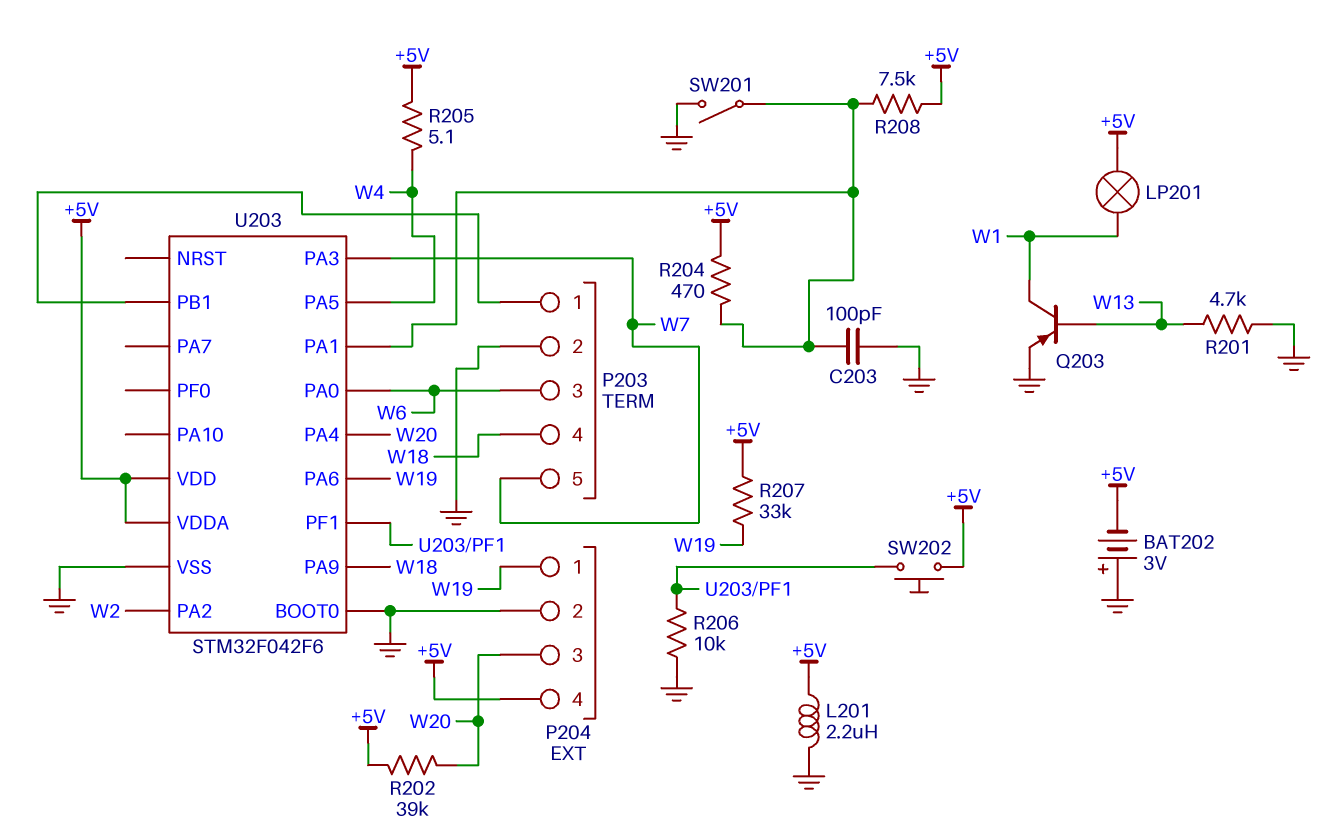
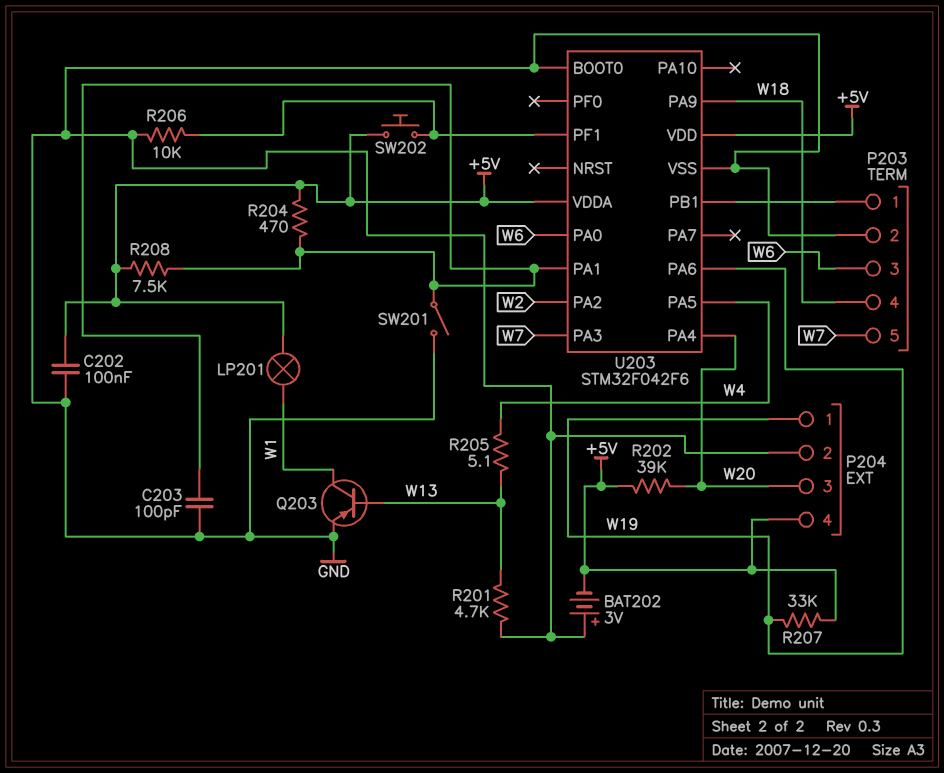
C202: none -> 100nF (+5V, GND)
L201: 2.2uH (+5V, GND) -> none
R205: 5.1 (+5V, W4) -> 5.1 (W4, W13)

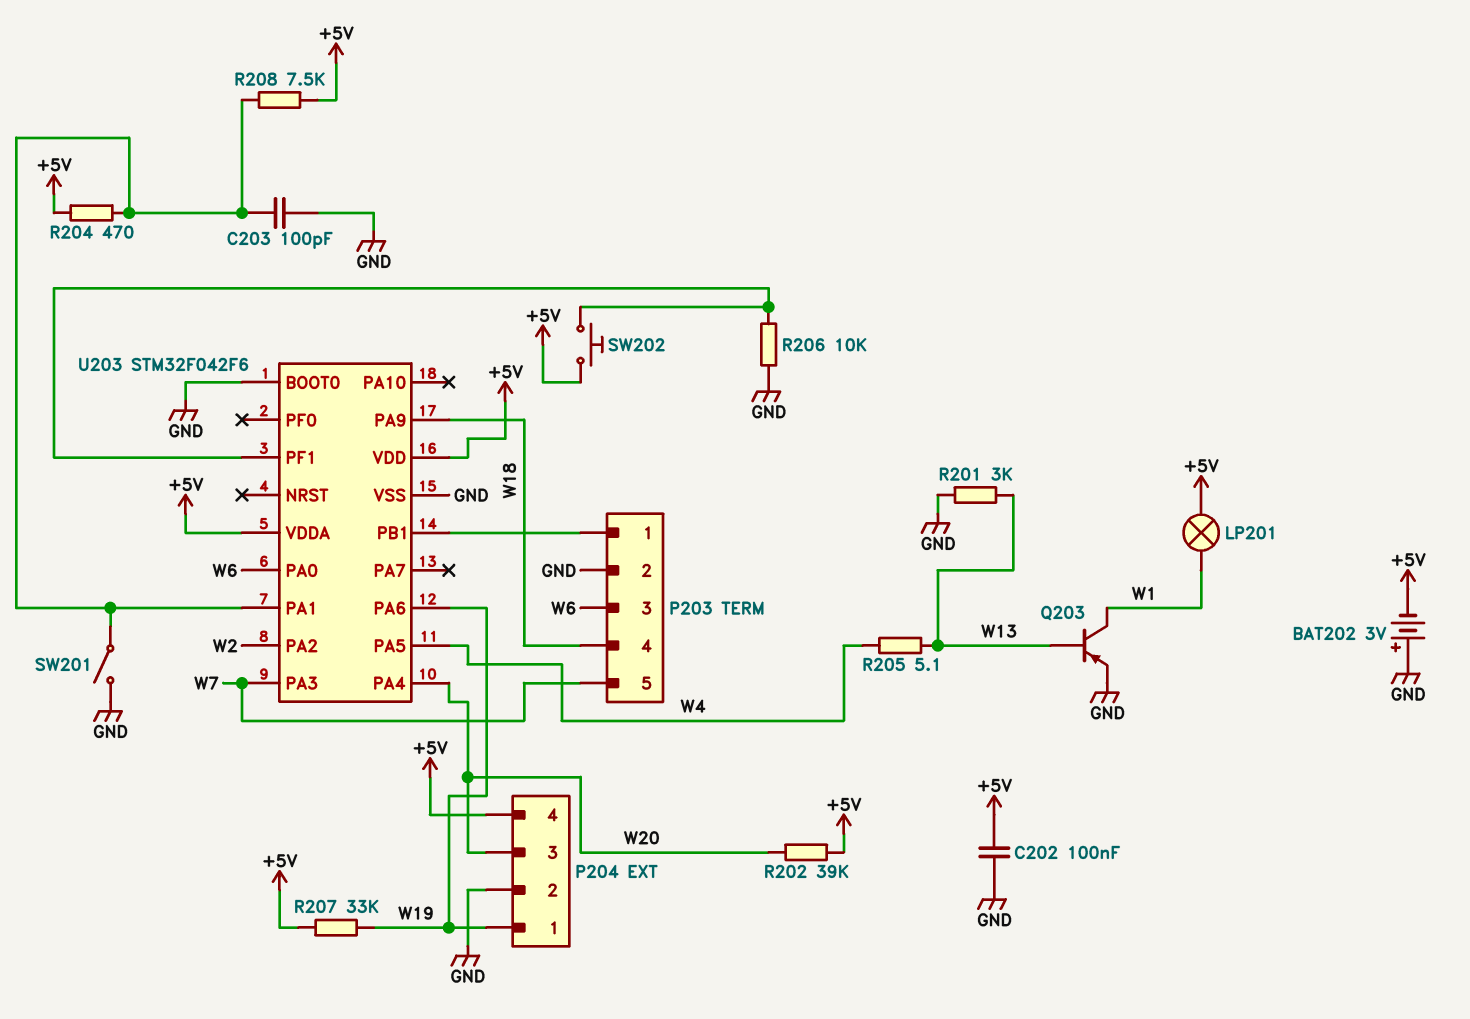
R201: 4.7k (GND, W13) -> 3k (GND, W13)

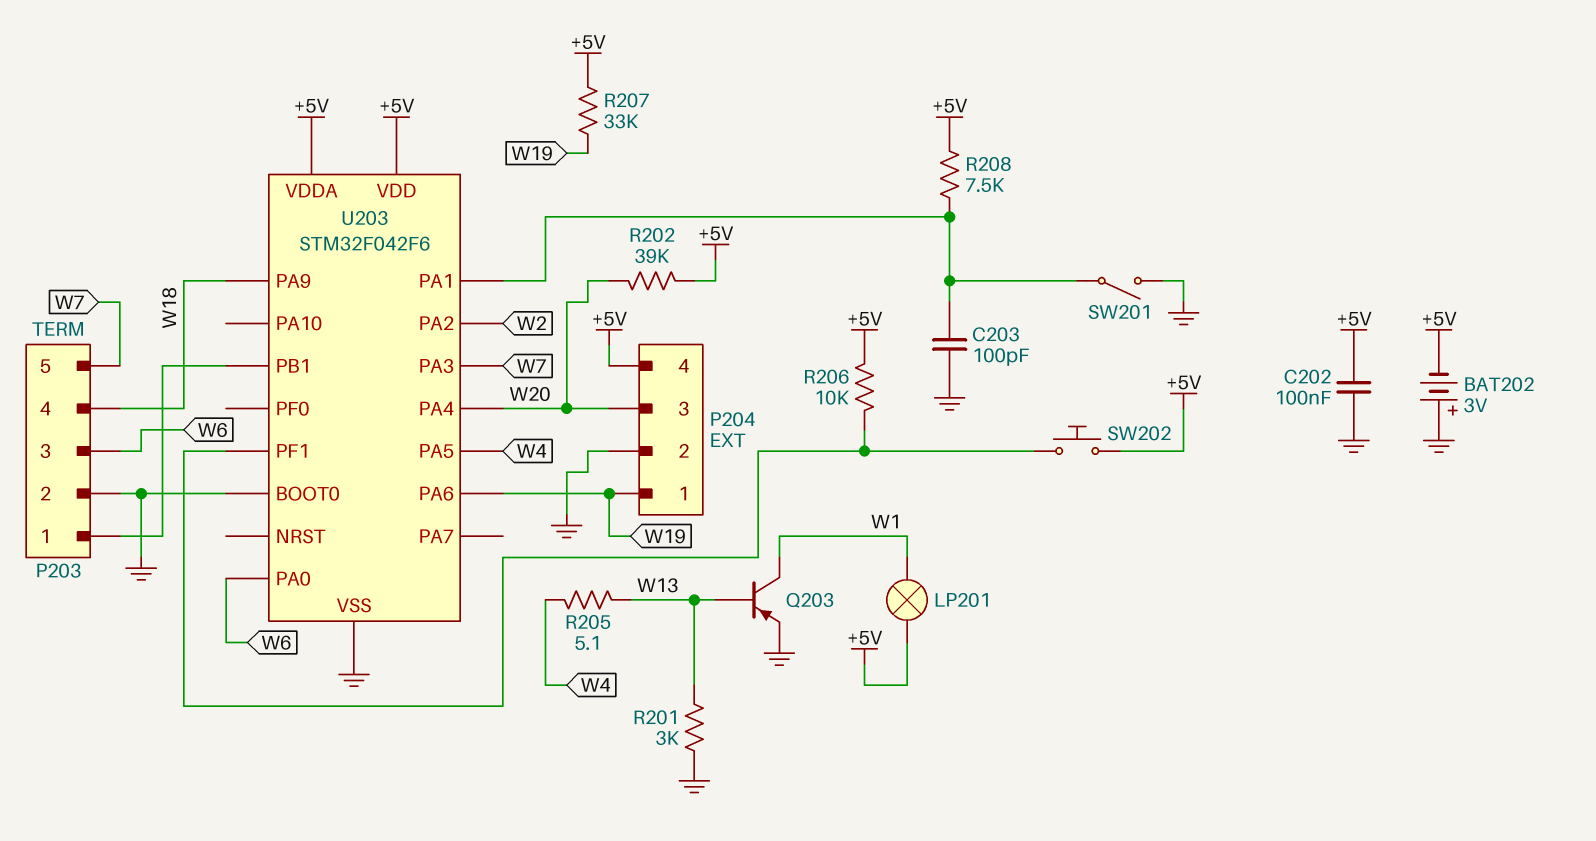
R204: 470 (+5V, U203/PA1) -> none
R206: 10k (GND, U203/PF1) -> 10k (+5V, U203/PF1)

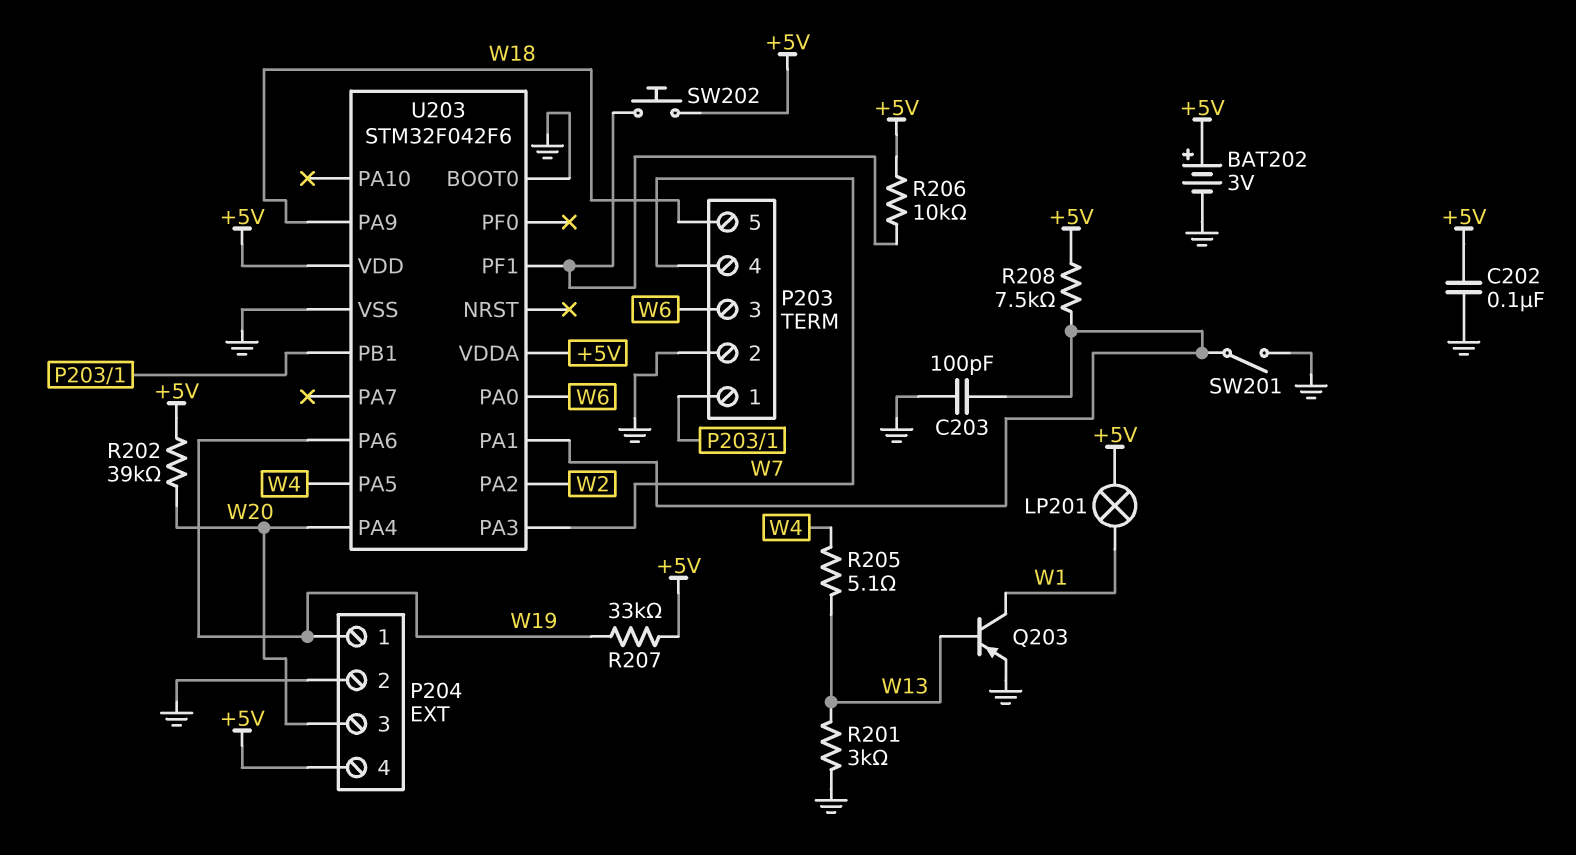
BAT202: 3V (plus GND, minus +5V) -> 3V (plus +5V, minus GND)
P203 pin 4: W18 -> W7
P203 pin 5: W7 -> W18

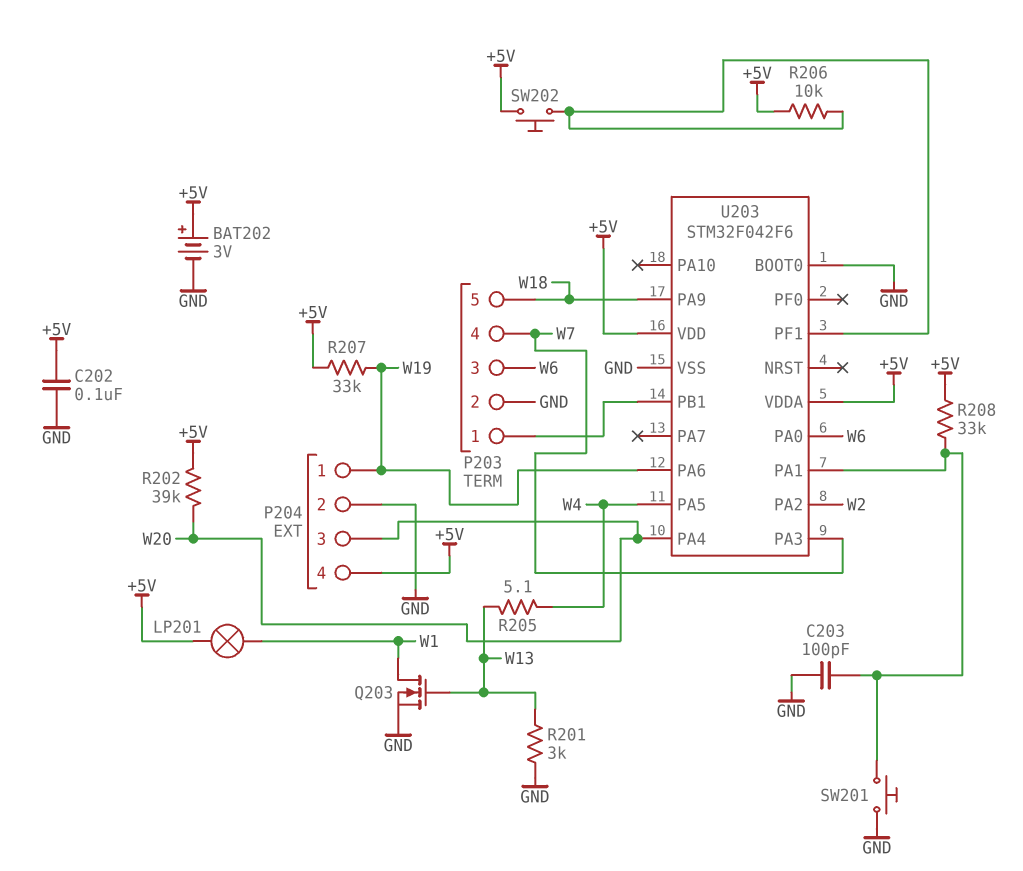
Q203: PNP (B W13, C W1, E GND) -> NMOS (G W13, D W1, S GND)
R208: 7.5k (+5V, U203/PA1) -> 33k (+5V, U203/PA1)
SW201: switch (GND, U203/PA1) -> button (GND, U203/PA1)

